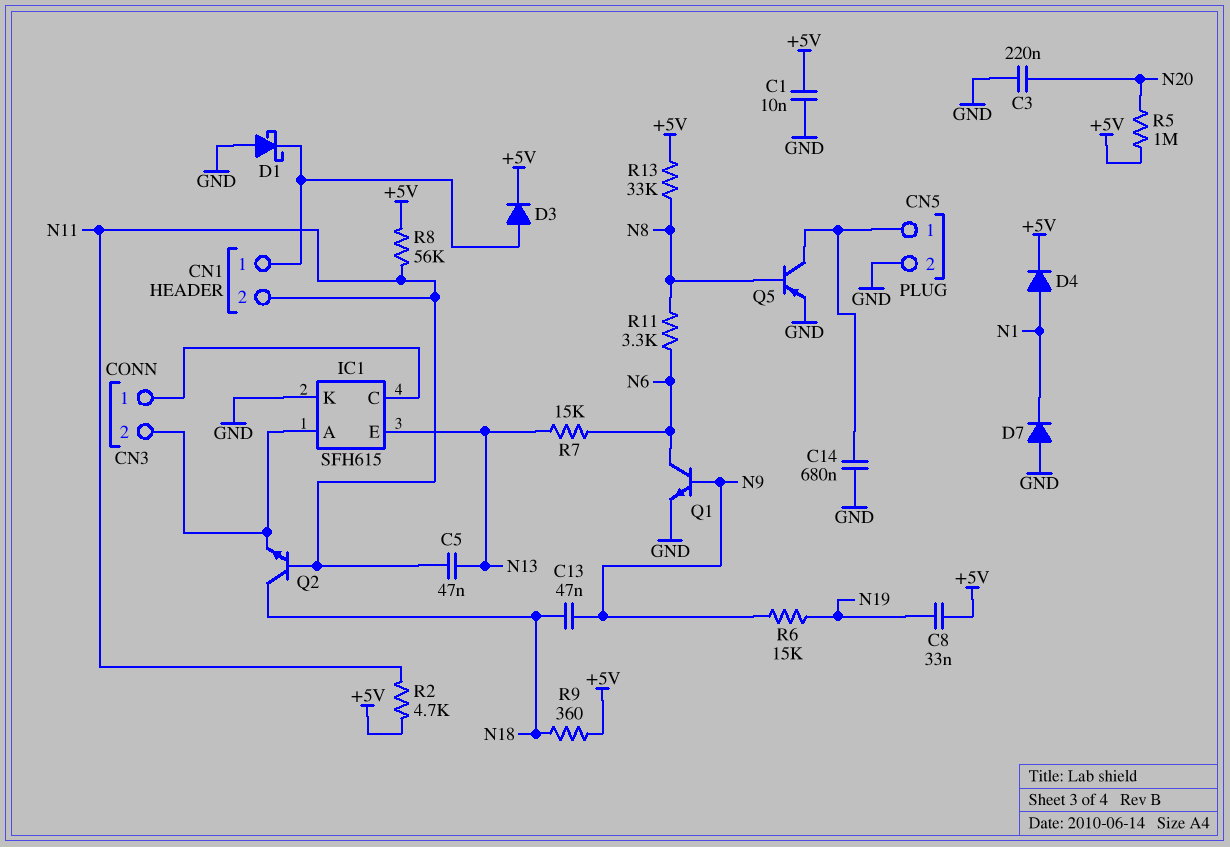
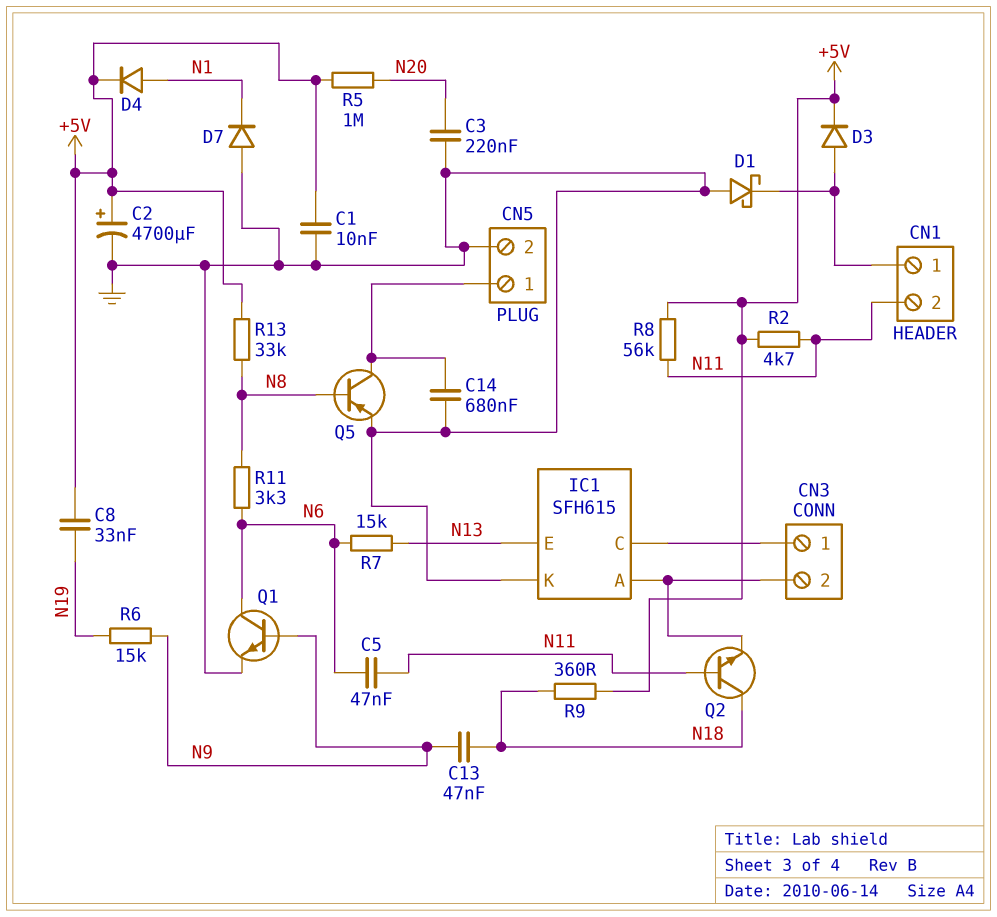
C2: none -> 4700uF (plus +5V, minus GND)
C5: 47nF (N11, N13) -> 47nF (N6, N11)

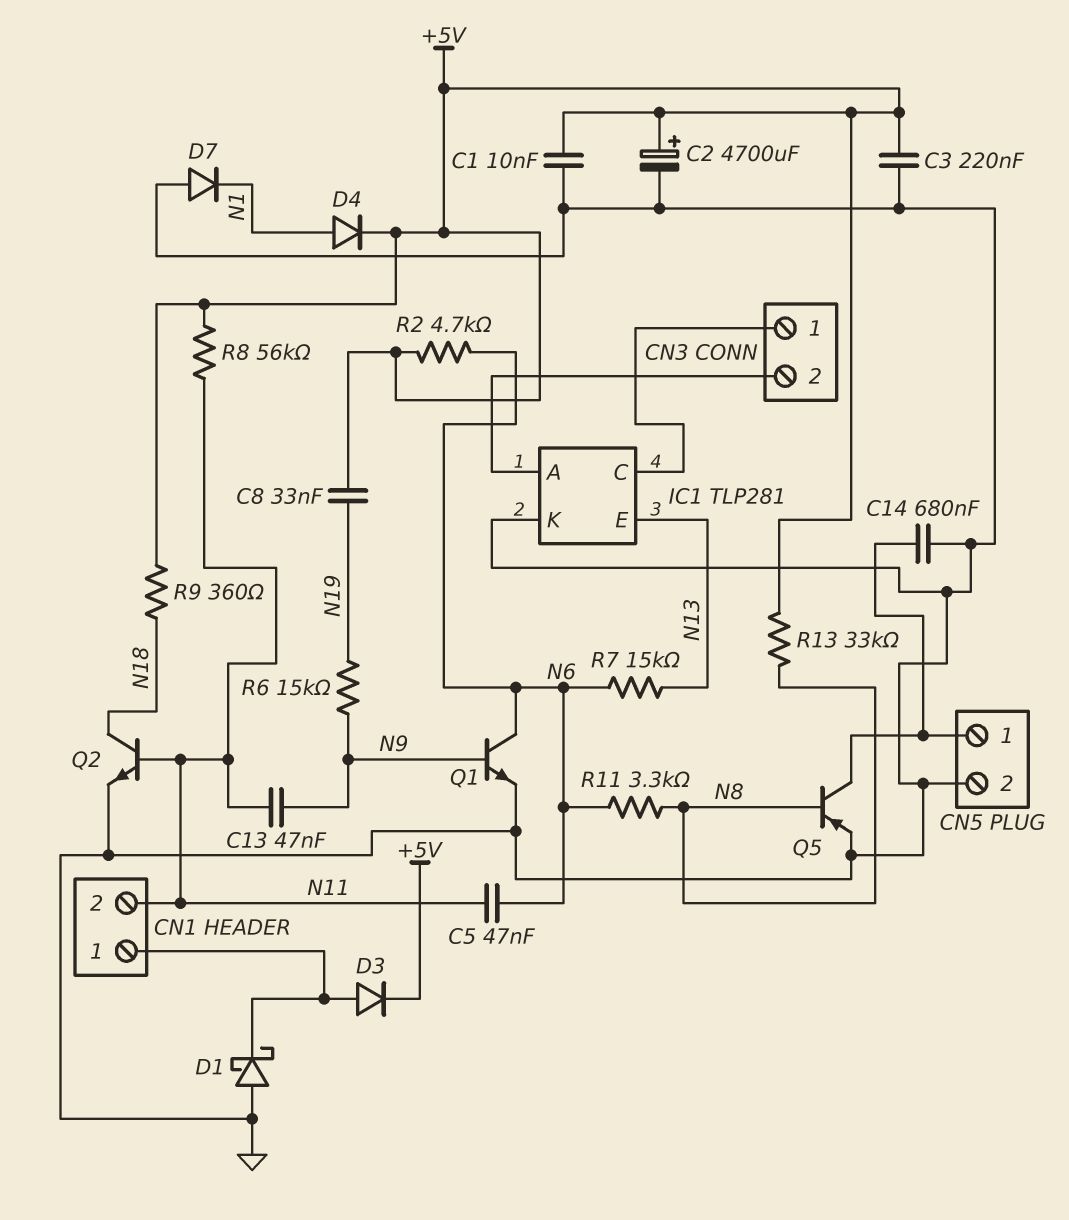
C3: 220nF (GND, N20) -> 220nF (+5V, GND)
C13: 47nF (N9, N18) -> 47nF (N9, N11)
IC1: SFH615 -> TLP281
Q2: NPN (B N11, C N18, E CN3/2) -> NPN (B N11, C N18, E GND)
R2: 4.7k (+5V, N11) -> 4.7k (+5V, N6)
R5: 1M (+5V, N20) -> none

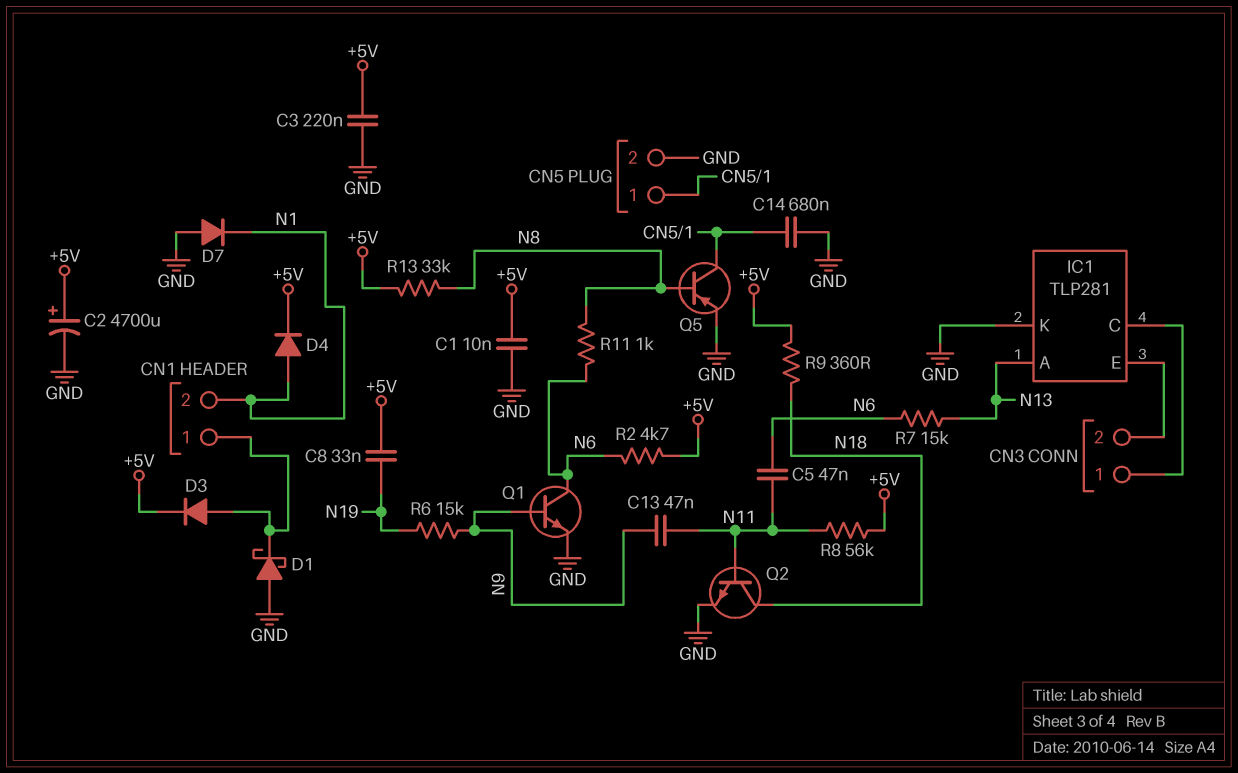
CN1 pin 2: N11 -> N1
IC1 pin A: CN3/2 -> N13
IC1 pin E: N13 -> CN3/2
R11: 3.3k (N6, N8) -> 1k (N6, N8)

